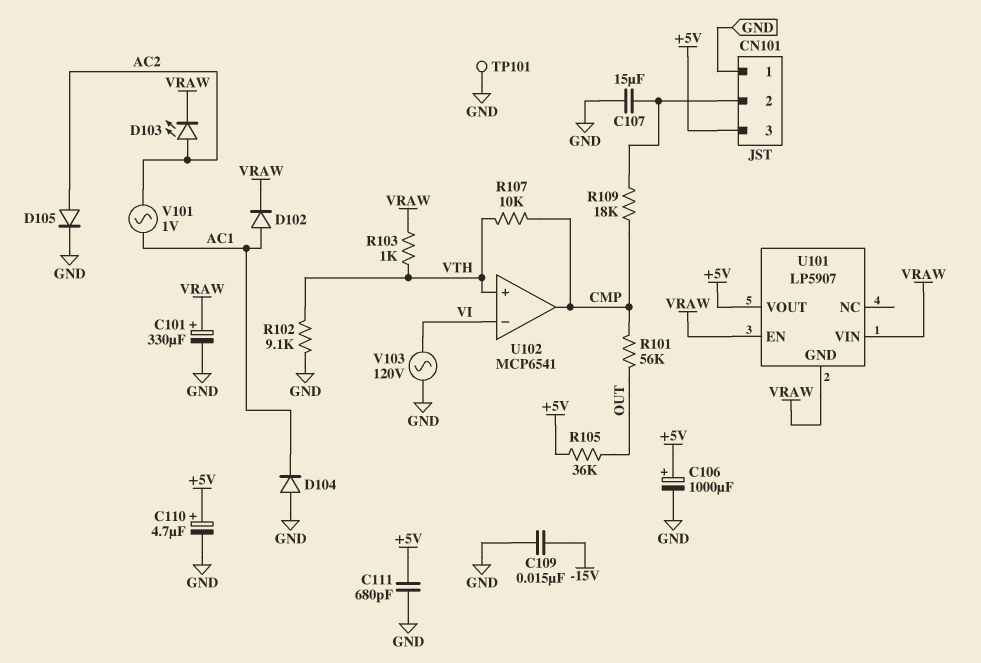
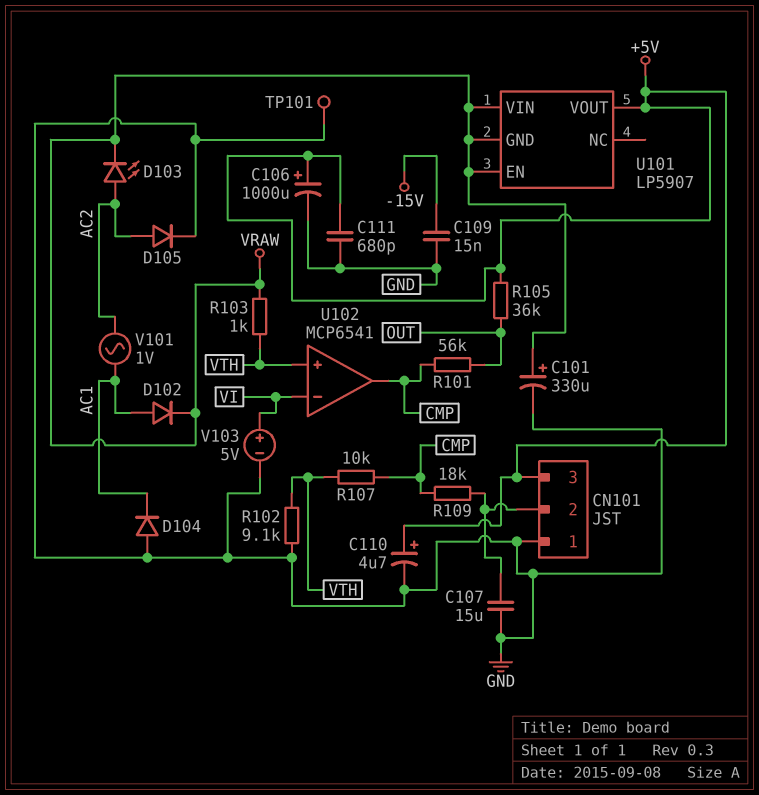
V103: AC 120V (GND, VI) -> 5V (plus VI, minus GND)

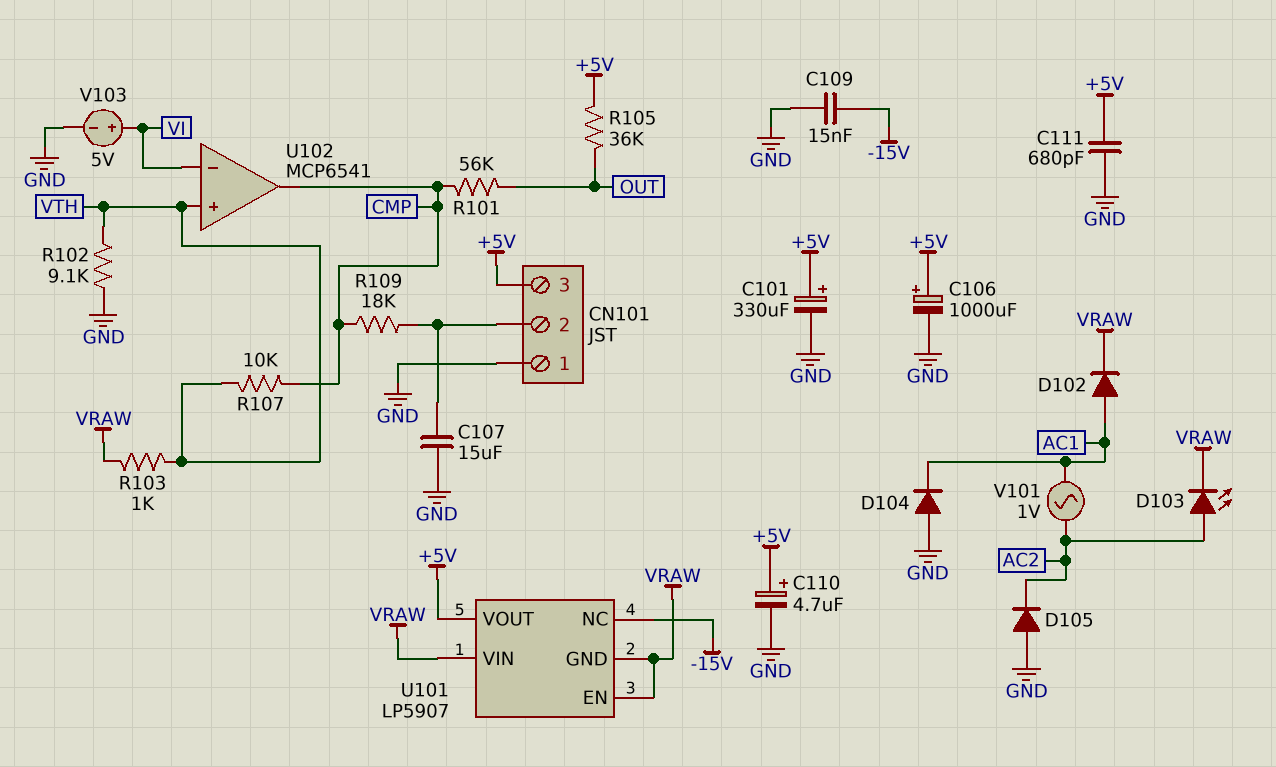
C101: 330uF (plus VRAW, minus GND) -> 330uF (plus +5V, minus GND)
D105: diode (A AC2, K GND) -> diode (A GND, K AC2)
TP101: test point (GND) -> none
U101 pin NC: none -> -15V

